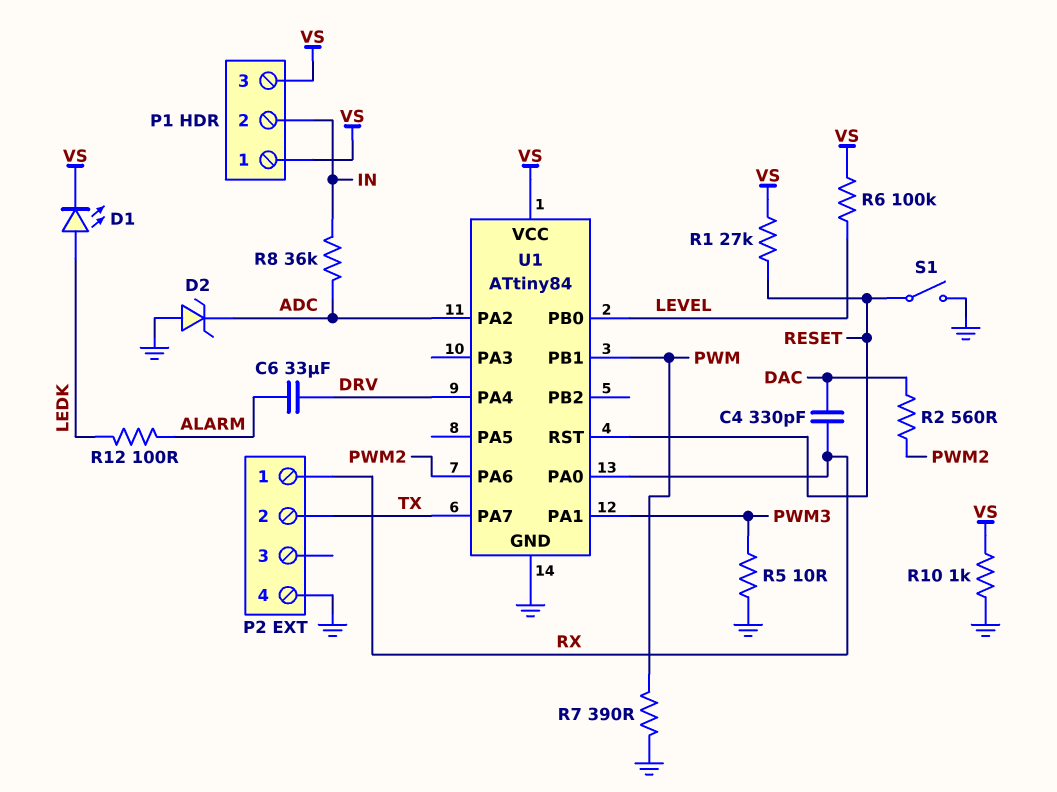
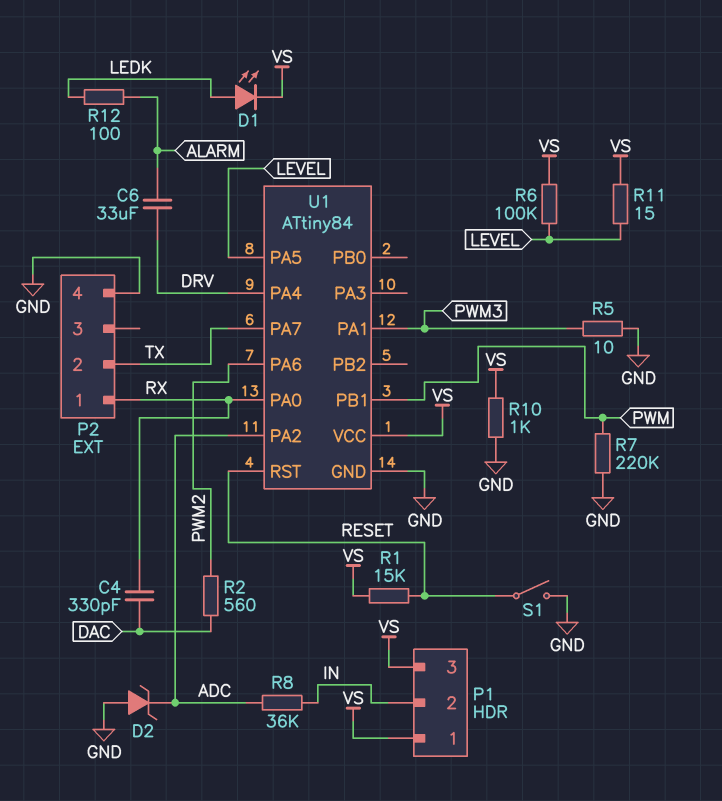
R1: 27k (RESET, VS) -> 15k (RESET, VS)
R7: 390 (GND, PWM) -> 220k (GND, PWM)
R11: none -> 15 (LEVEL, VS)
U1 pin PA5: none -> LEVEL
U1 pin PB0: LEVEL -> none

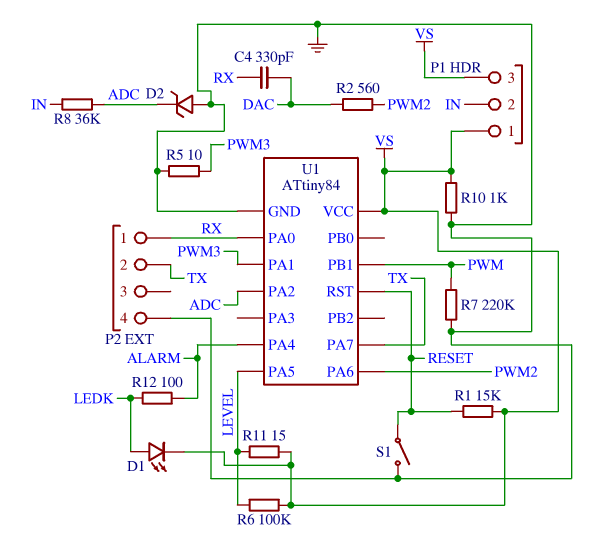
C6: 33uF (ALARM, DRV) -> none
U1 pin PA4: DRV -> ALARM

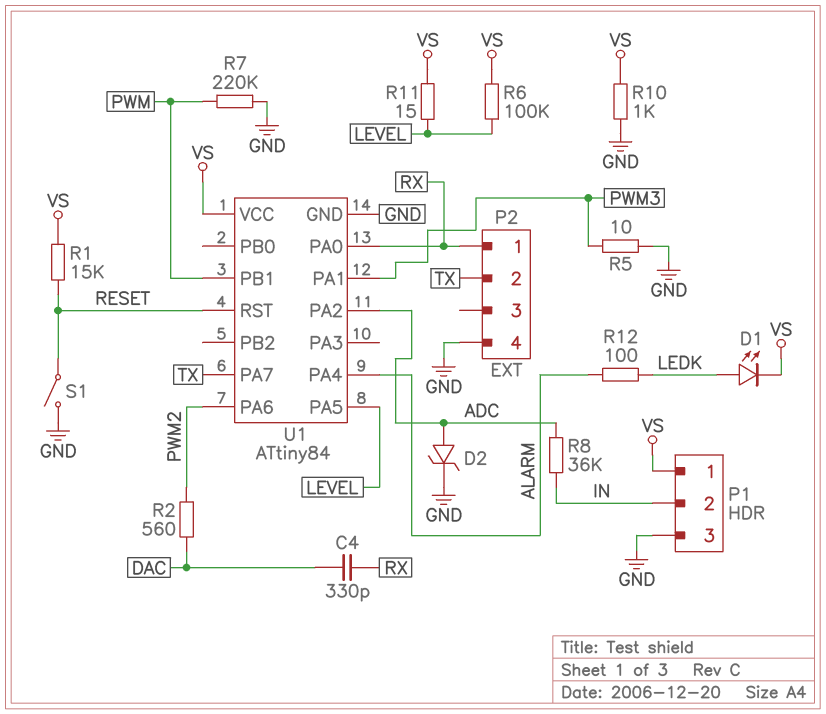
D2: zener (A GND, K ADC) -> zener (A ADC, K GND)
P1 pin 3: VS -> GND

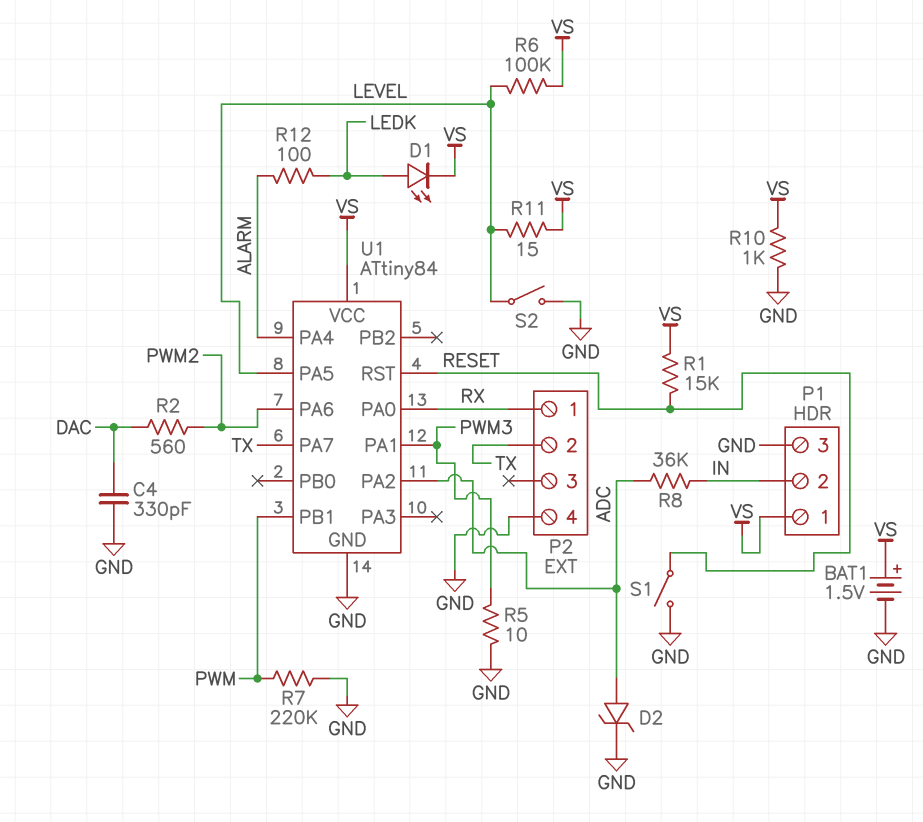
BAT1: none -> 1.5V (plus VS, minus GND)
C4: 330pF (DAC, RX) -> 330pF (DAC, GND)
S2: none -> switch (GND, LEVEL)

